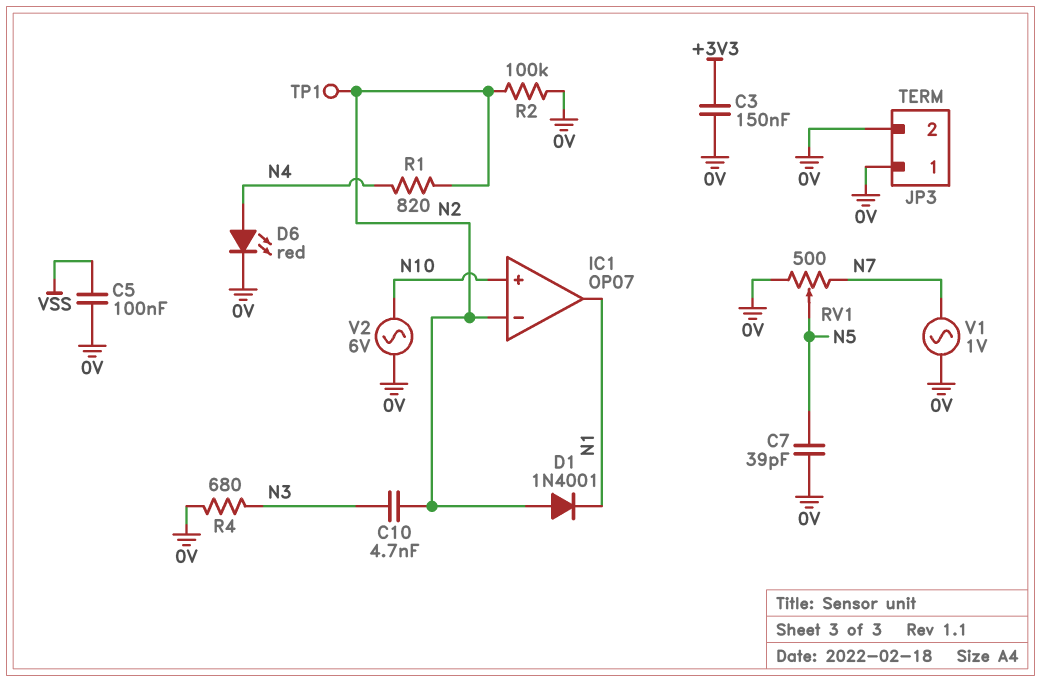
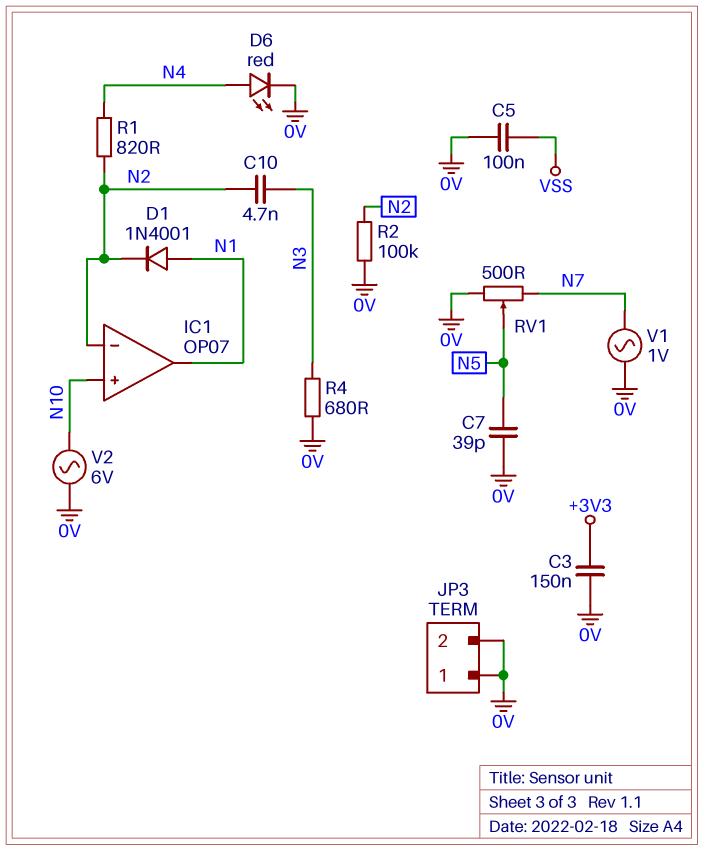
D1: diode 1N4001 (A N2, K N1) -> diode 1N4001 (A N1, K N2)
TP1: test point (N2) -> none

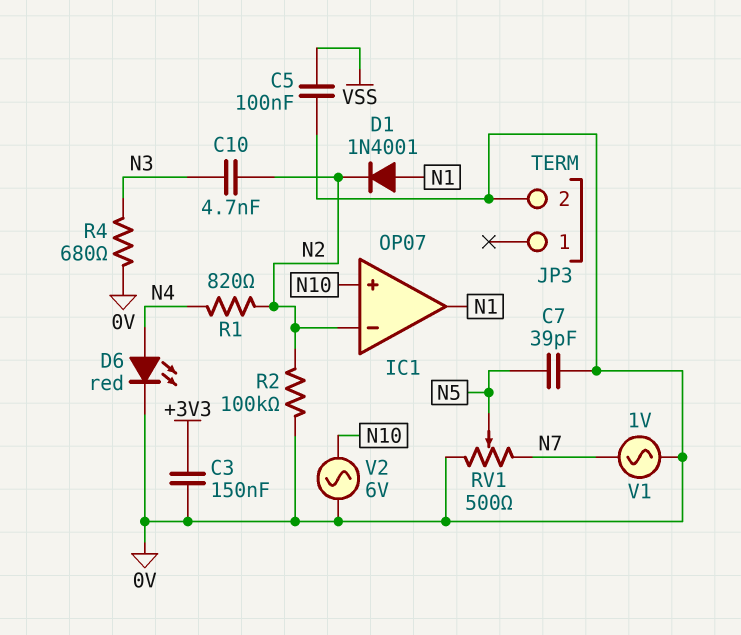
JP3 pin 1: 0V -> none

